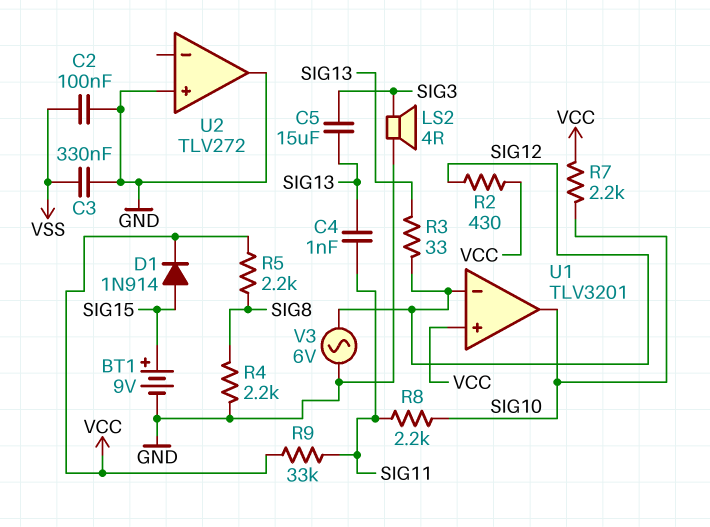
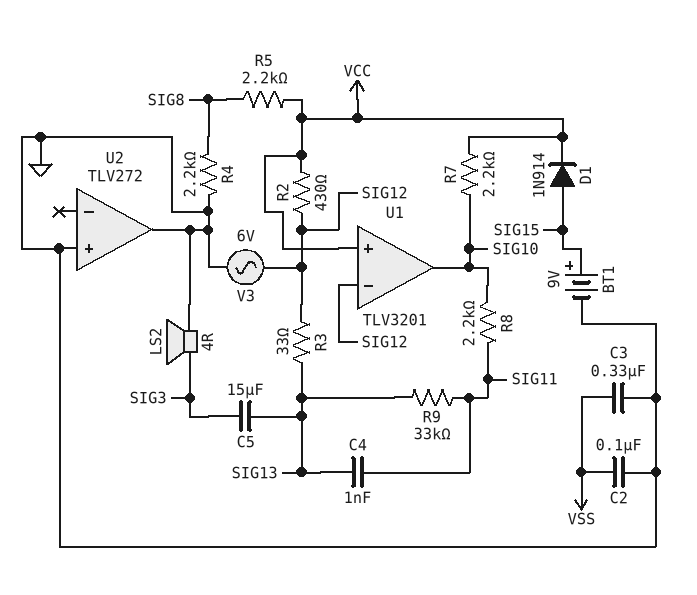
R9: 33k (SIG11, VCC) -> 33k (SIG11, SIG13)

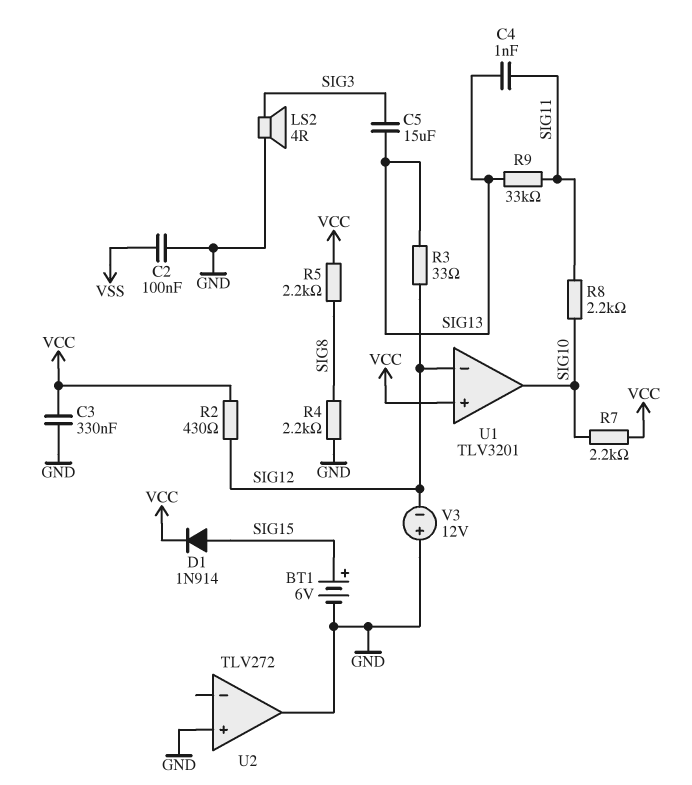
BT1: 9V (plus SIG15, minus GND) -> 6V (plus SIG15, minus GND)
C3: 330nF (GND, VSS) -> 330nF (GND, VCC)
V3: AC 6V (GND, SIG12) -> 12V (plus GND, minus SIG12)

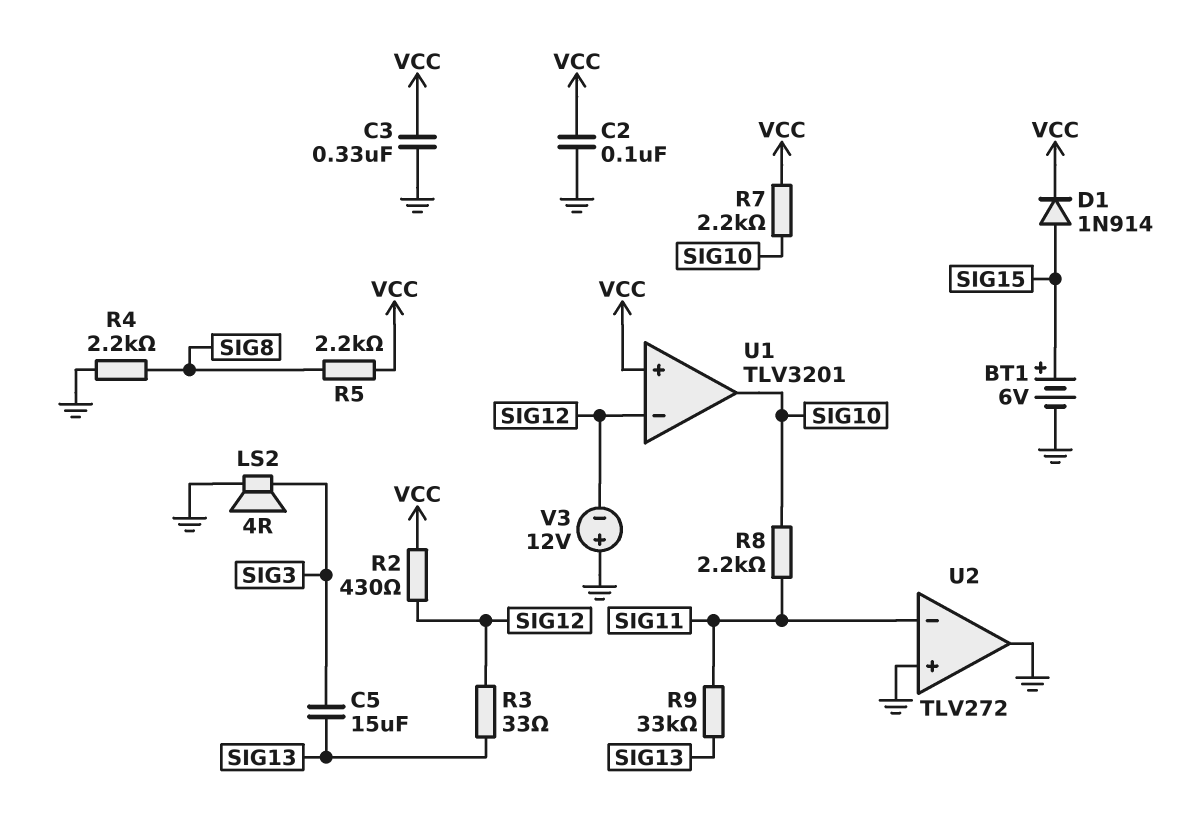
C2: 100nF (GND, VSS) -> 100nF (GND, VCC)
C4: 1nF (SIG11, SIG13) -> none
U2 pin in-: none -> SIG11

